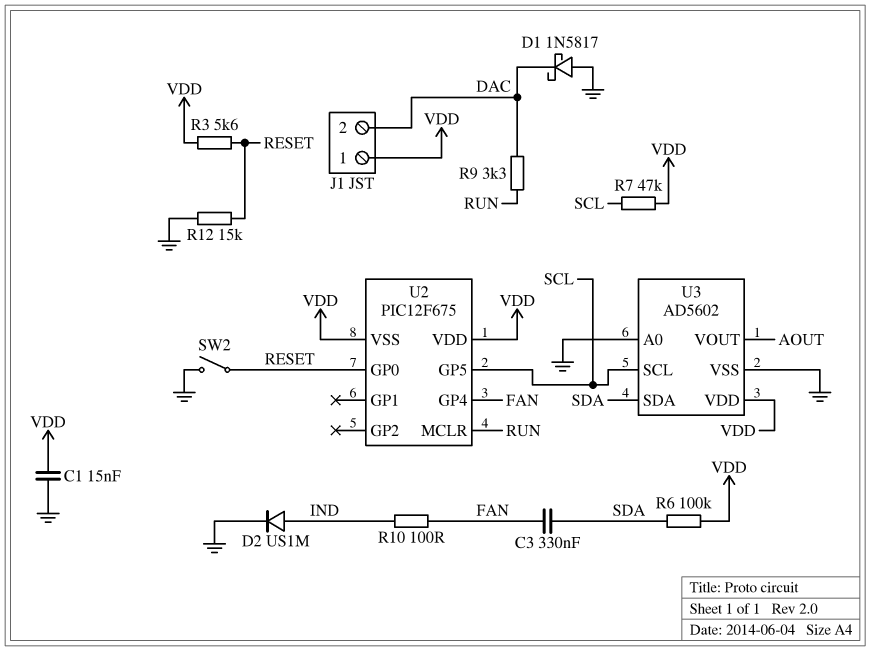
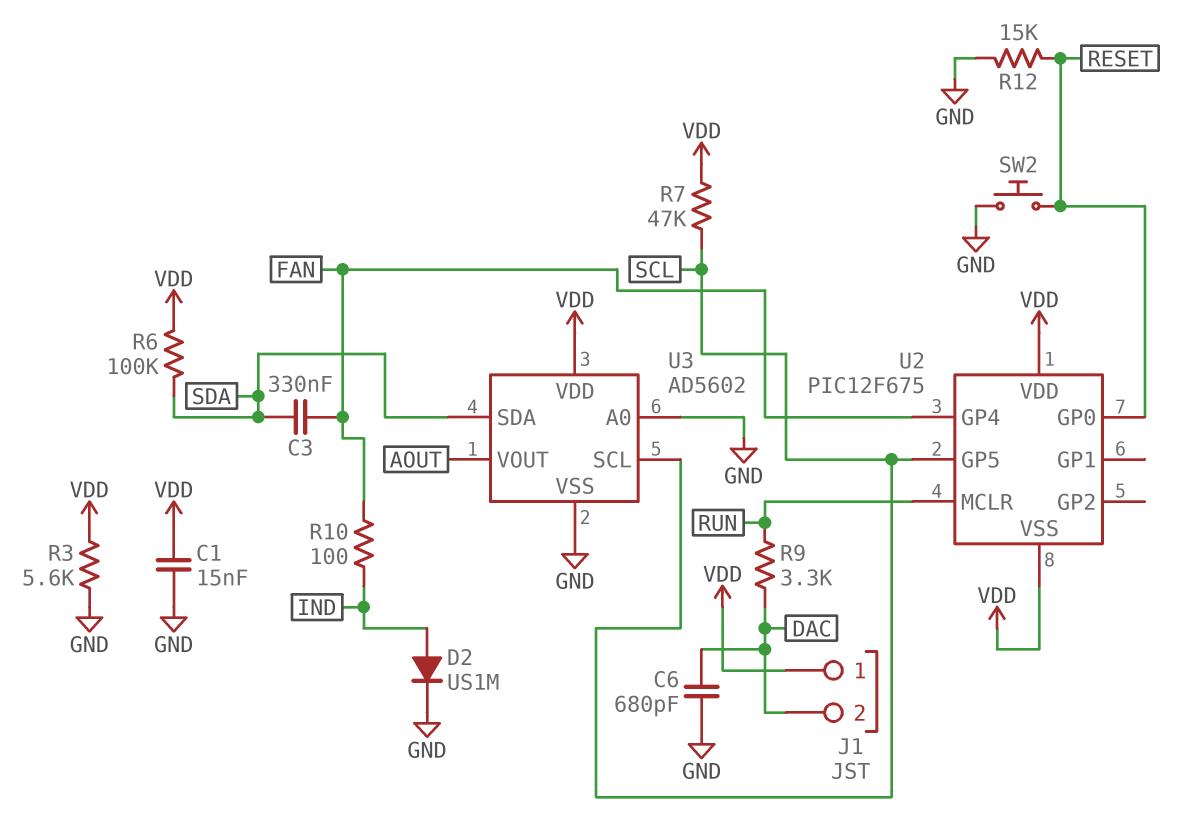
C6: none -> 680pF (DAC, GND)
D1: schottky 1N5817 (A GND, K DAC) -> none
R3: 5.6k (RESET, VDD) -> 5.6k (GND, VDD)
SW2: switch (GND, RESET) -> button (GND, RESET)

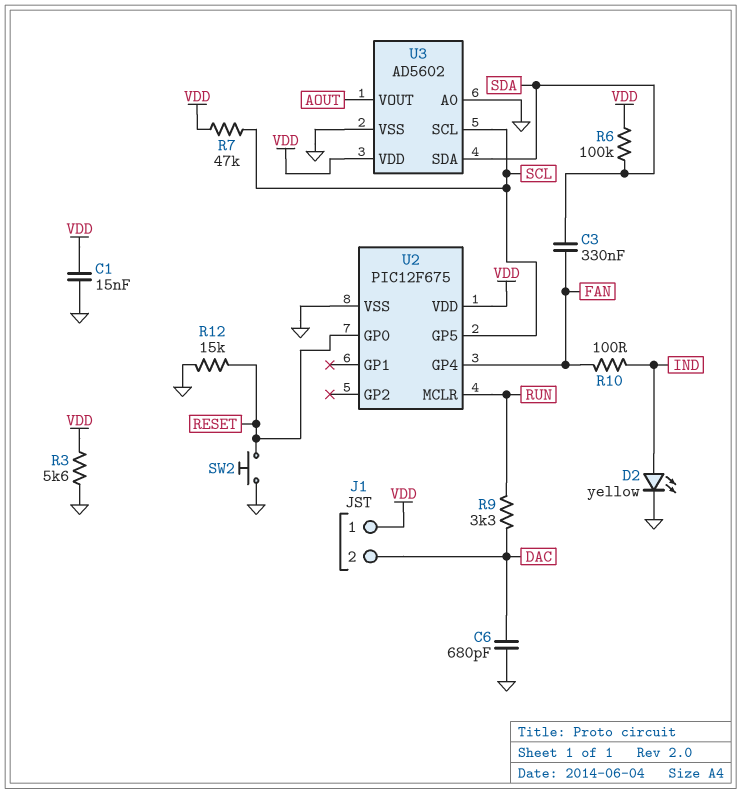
D2: diode US1M (A IND, K GND) -> LED yellow (A IND, K GND)
U2 pin VSS: VDD -> GND

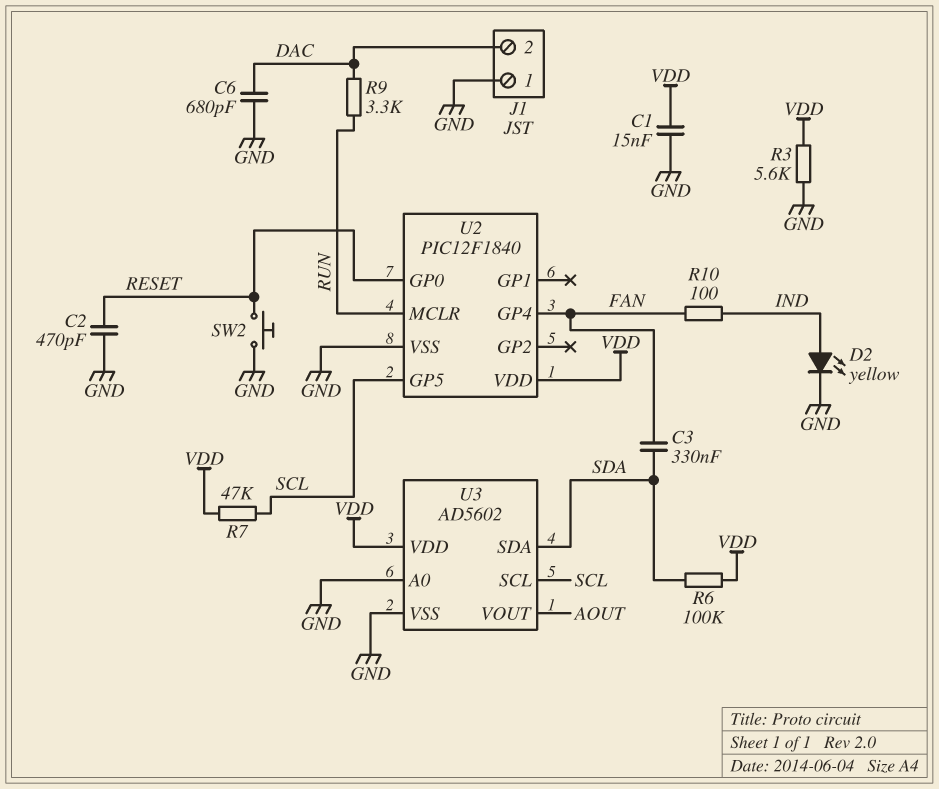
C2: none -> 470pF (GND, RESET)
J1 pin 1: VDD -> GND
R12: 15k (GND, RESET) -> none
U2: PIC12F675 -> PIC12F1840

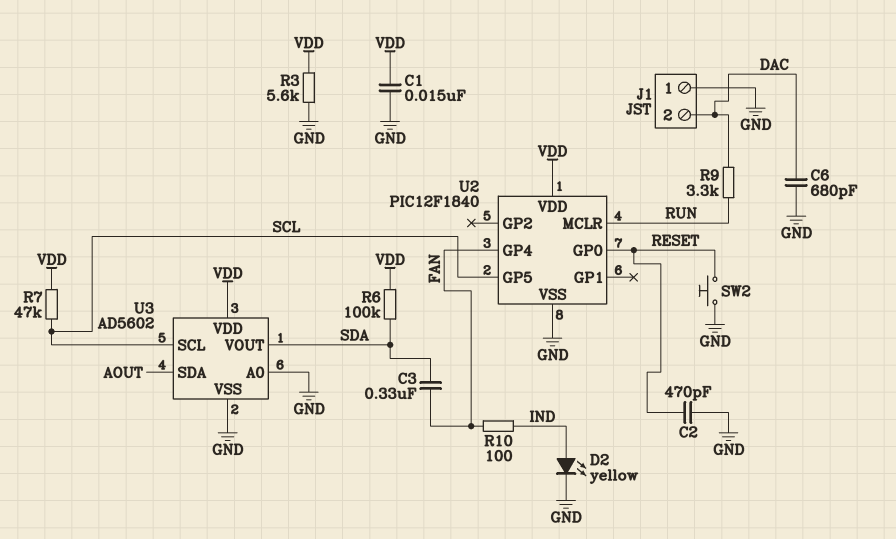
U3 pin SDA: SDA -> AOUT
U3 pin VOUT: AOUT -> SDA

